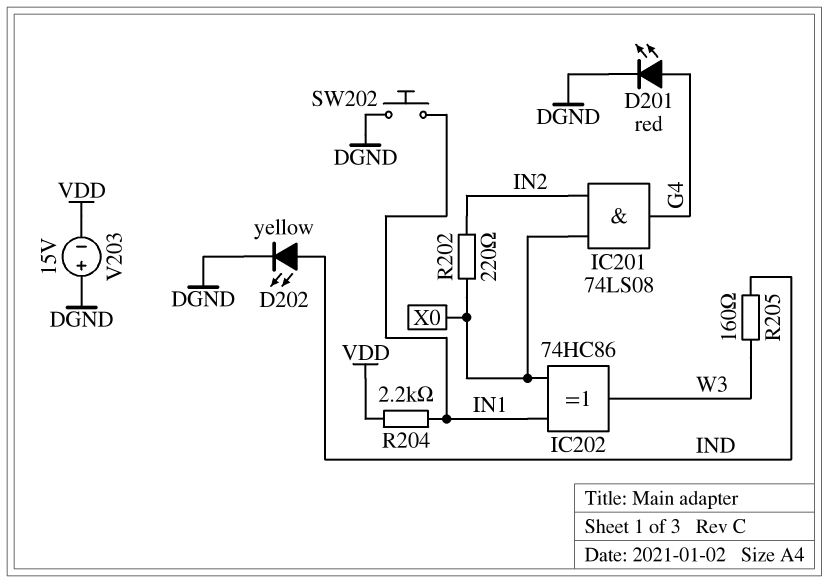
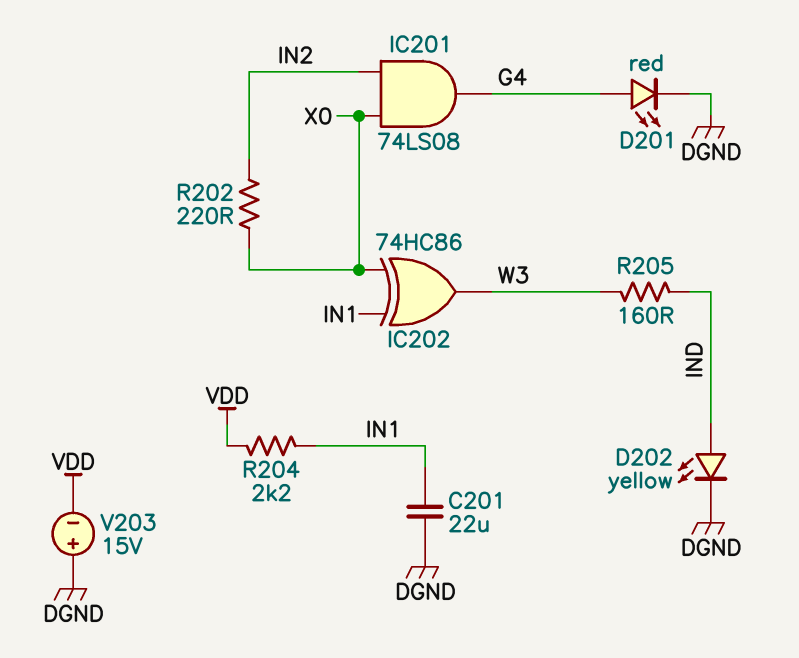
C201: none -> 22uF (DGND, IN1)
SW202: button (DGND, IN1) -> none

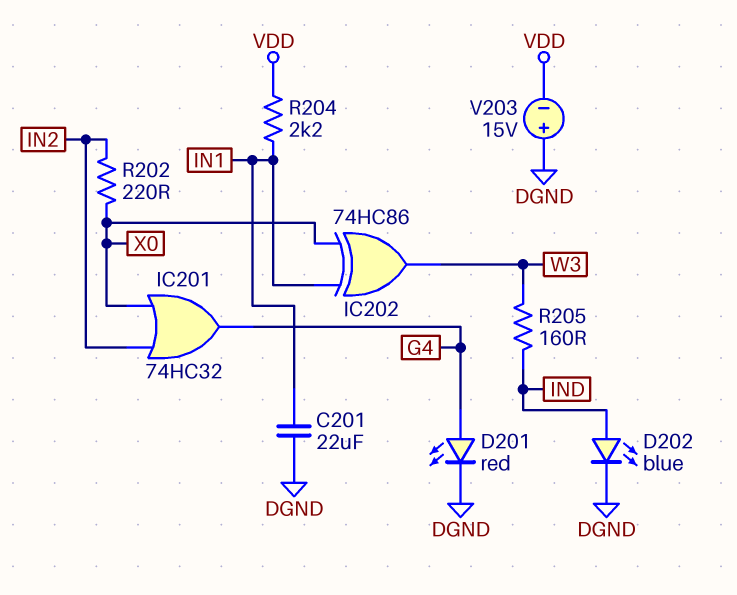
D202: LED yellow (A IND, K DGND) -> LED blue (A IND, K DGND)
IC201: AND 74LS08 (in IN2, in X0, out G4) -> OR 74HC32 (in IN2, in X0, out G4)

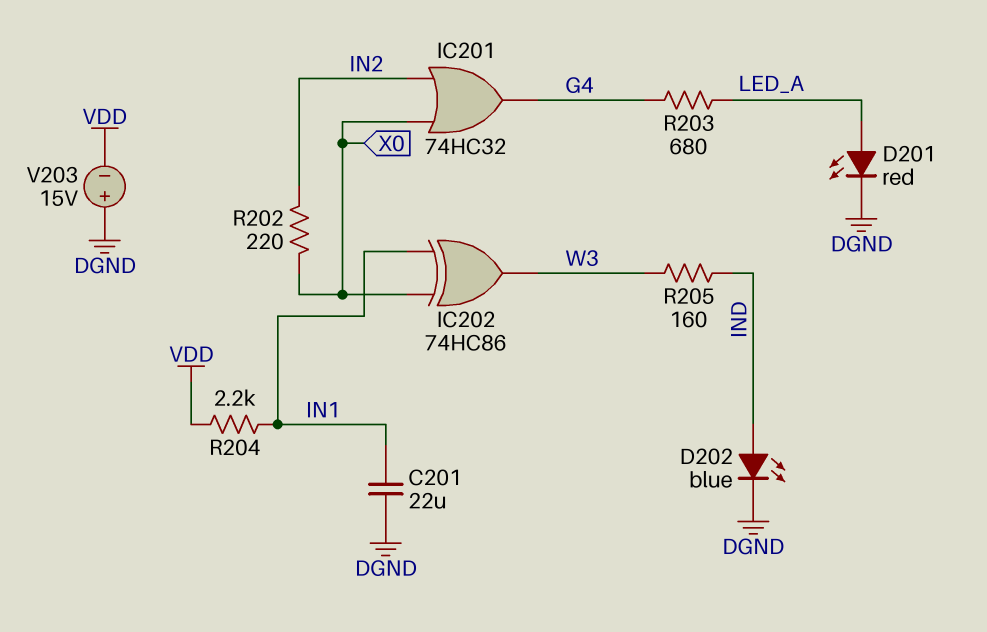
D201: LED red (A G4, K DGND) -> LED red (A LED_A, K DGND)
R203: none -> 680 (G4, LED_A)

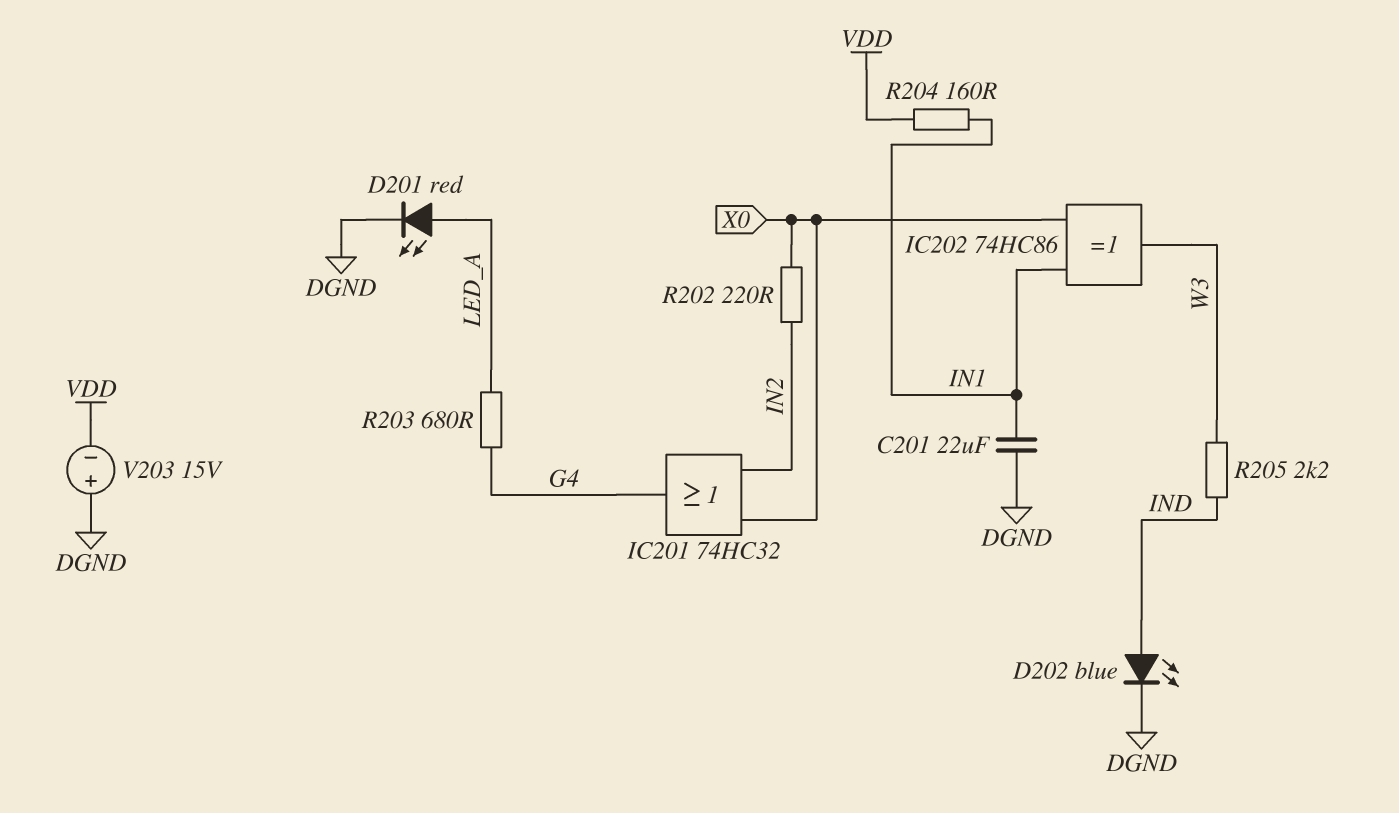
R204: 2.2k (IN1, VDD) -> 160 (IN1, VDD)
R205: 160 (IND, W3) -> 2.2k (IND, W3)

